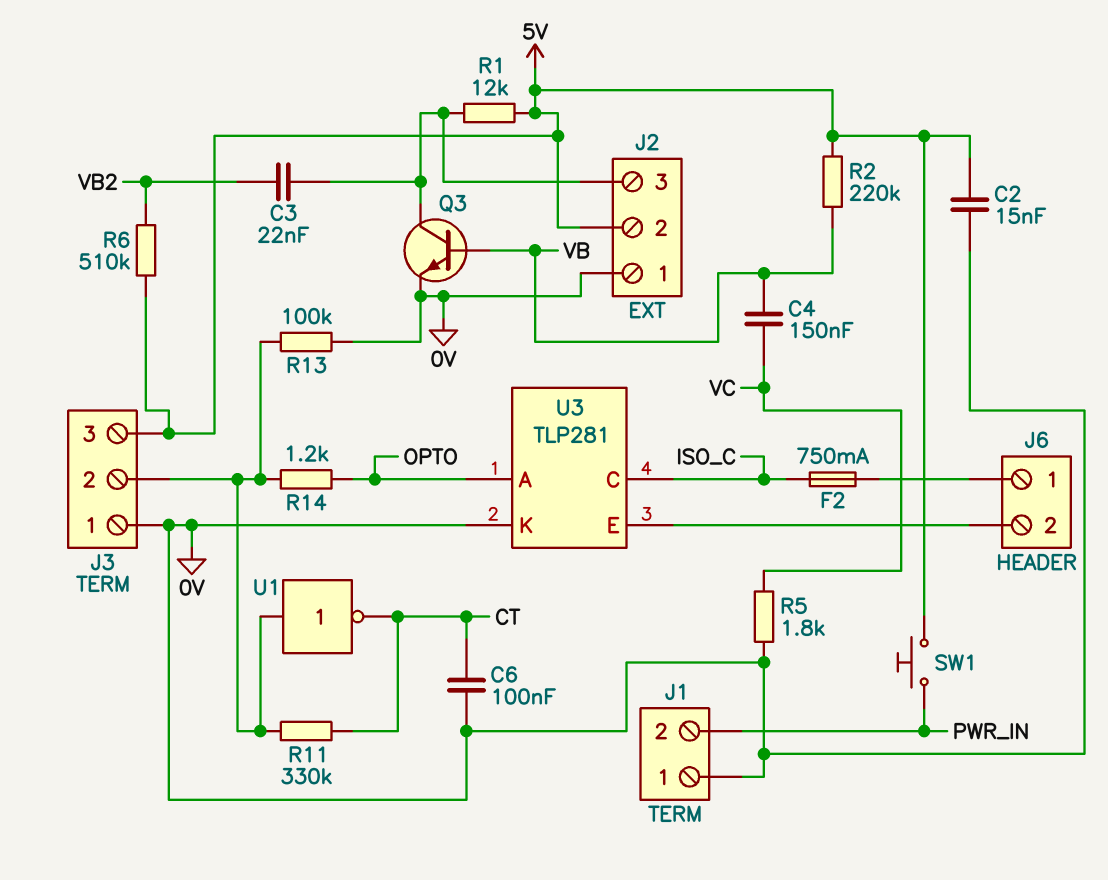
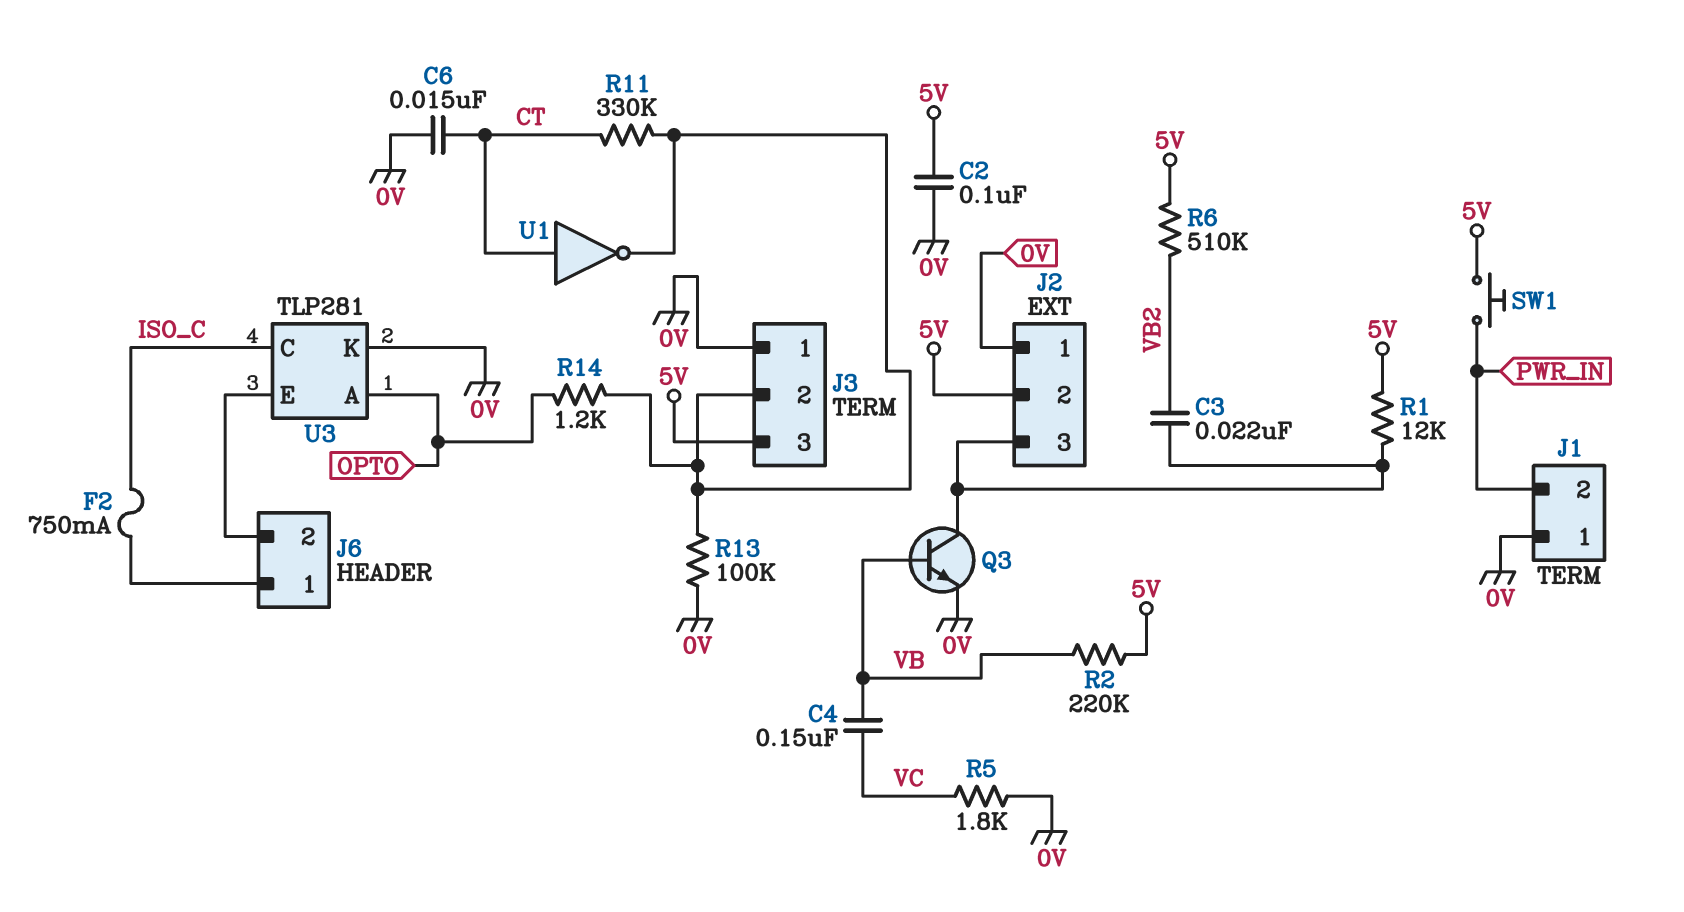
C2: 15nF (0V, 5V) -> 100nF (0V, 5V)
C6: 100nF (0V, CT) -> 15nF (0V, CT)
U1: NOT (in J3/2, out CT) -> NOT (in CT, out J3/2)

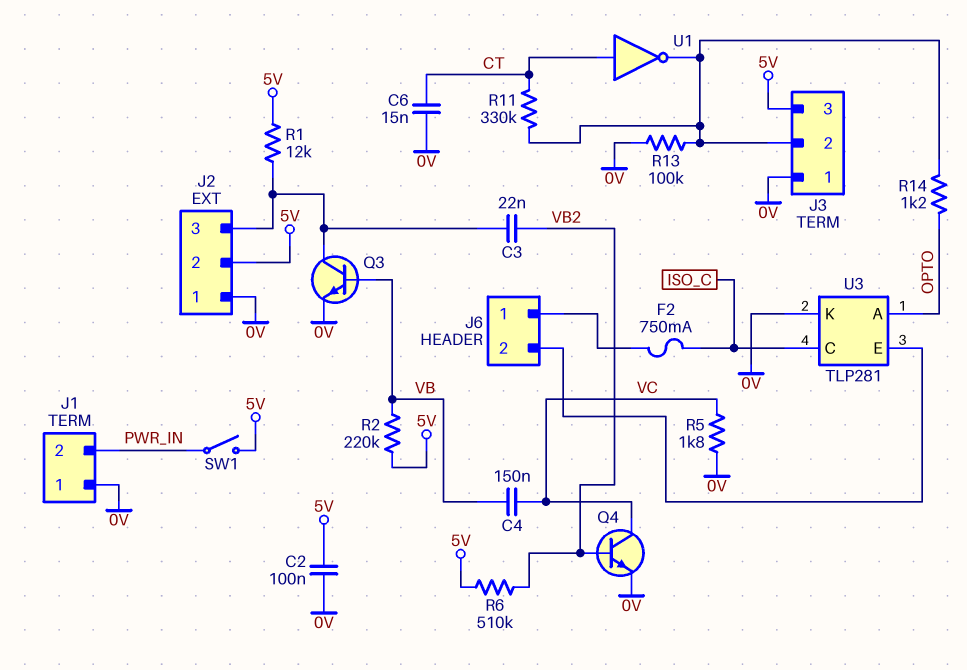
Q4: none -> NPN (B VB2, C VC, E 0V)
SW1: button (5V, PWR_IN) -> switch (5V, PWR_IN)

